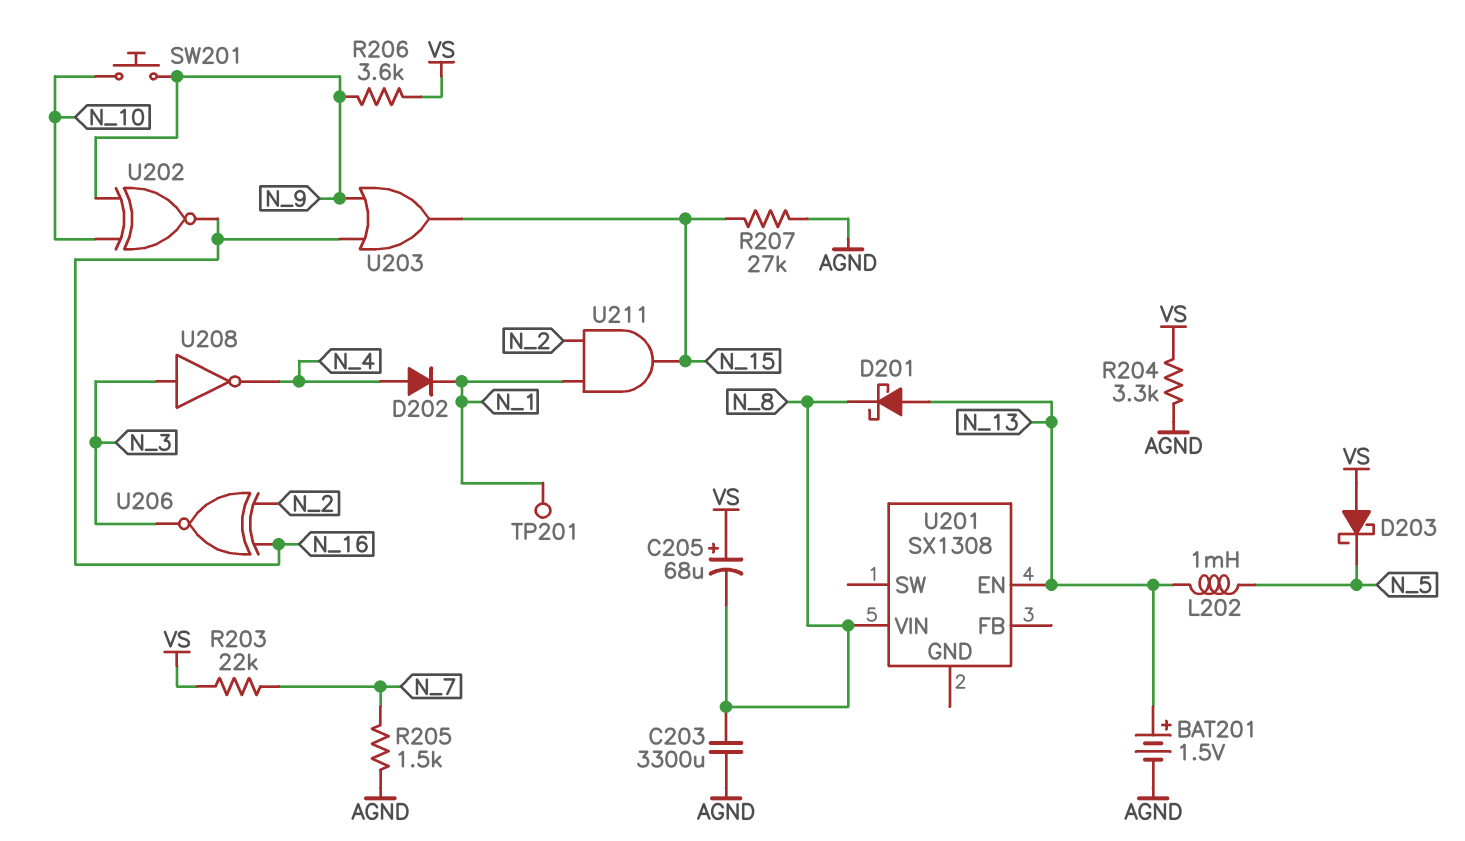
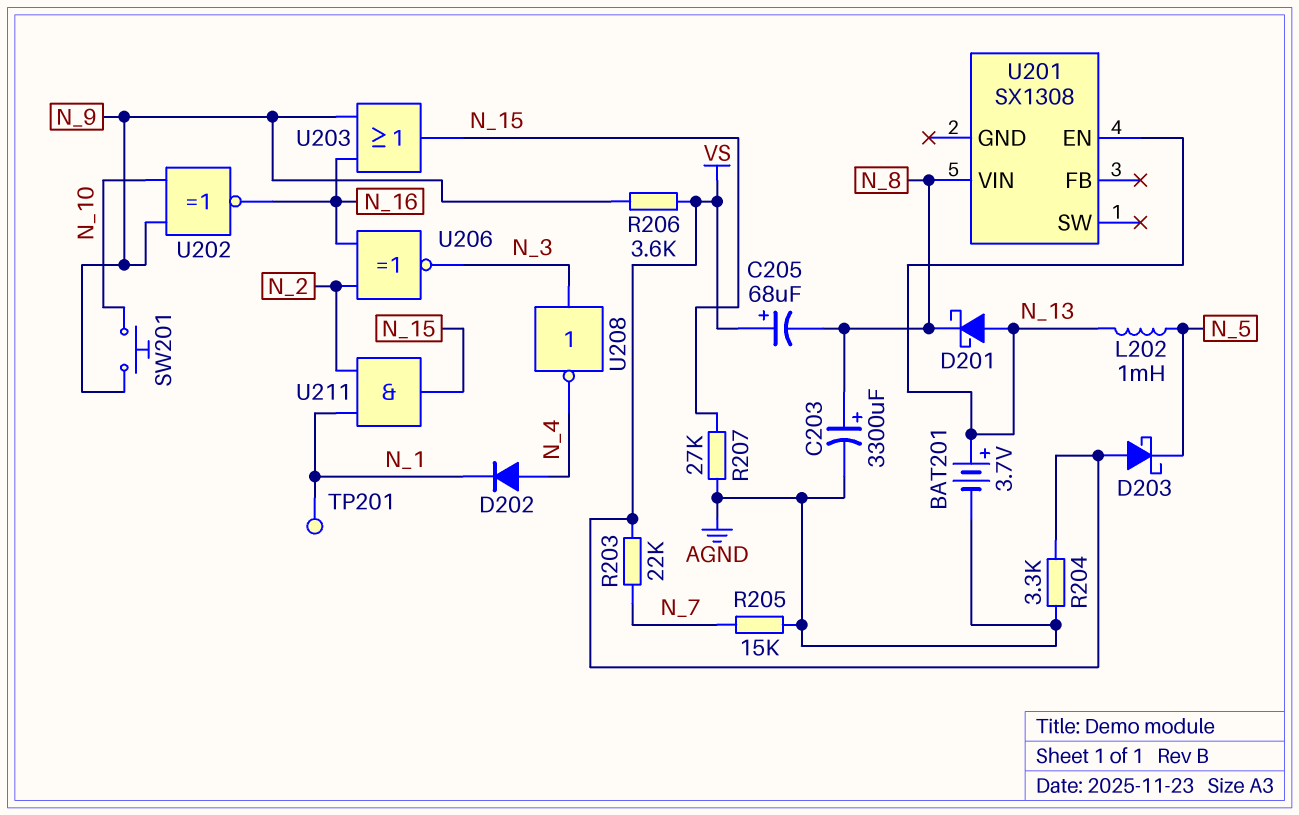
BAT201: 1.5V (plus N_13, minus AGND) -> 3.7V (plus N_13, minus AGND)
C203: 3300uF (AGND, N_8) -> 3300uF (plus N_8, minus AGND)
R205: 1.5k (AGND, N_7) -> 15k (AGND, N_7)

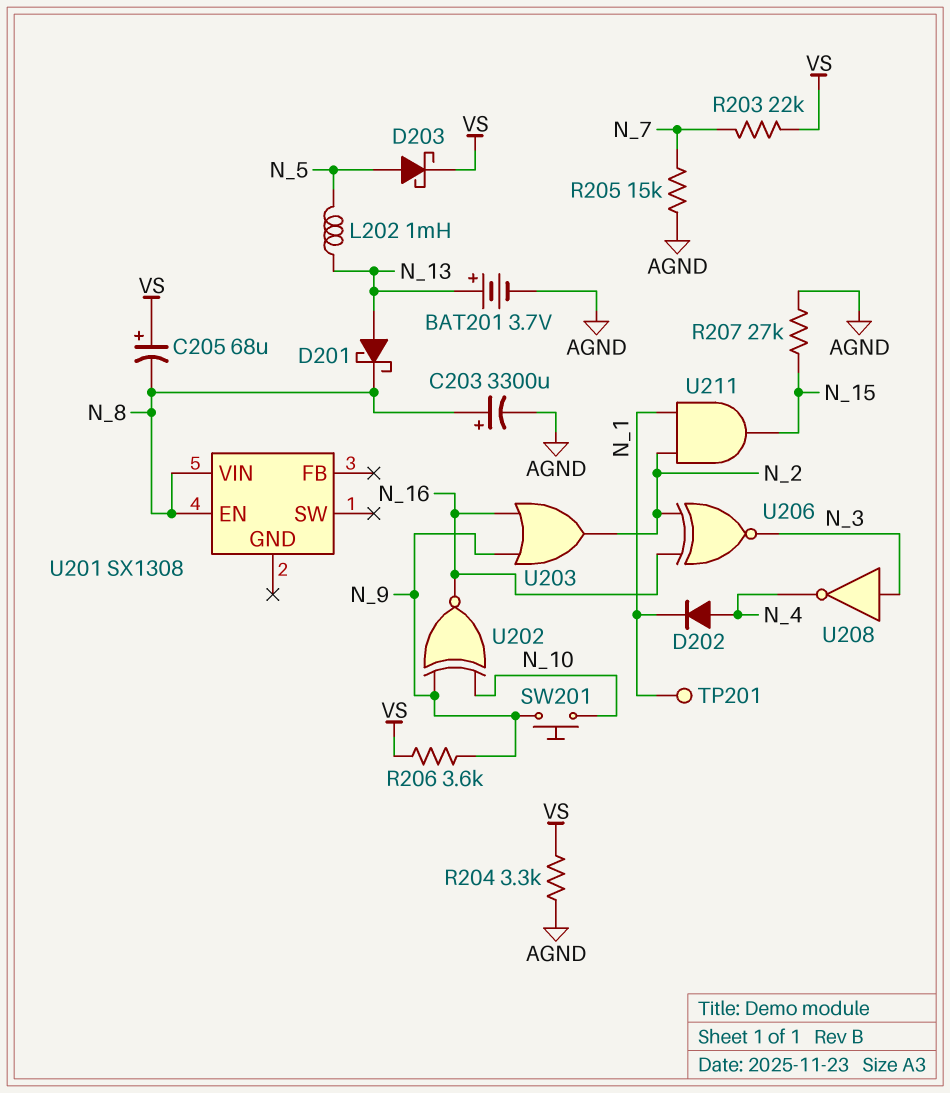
D203: schottky (A VS, K N_5) -> schottky (A N_5, K VS)
U201 pin EN: N_13 -> N_8
U203: OR (in N_9, in N_16, out N_15) -> OR (in N_9, in N_16, out N_2)

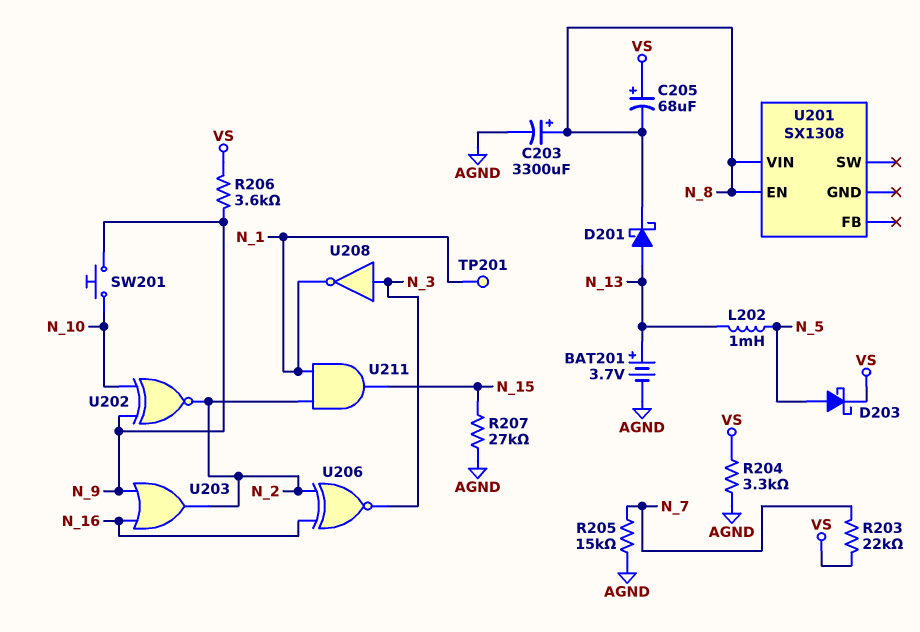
D202: diode (A N_4, K N_1) -> none
U202: XNOR (in N_9, in N_10, out N_16) -> XNOR (in N_9, in N_10, out N_2)
U208: NOT (in N_3, out N_4) -> NOT (in N_3, out N_1)

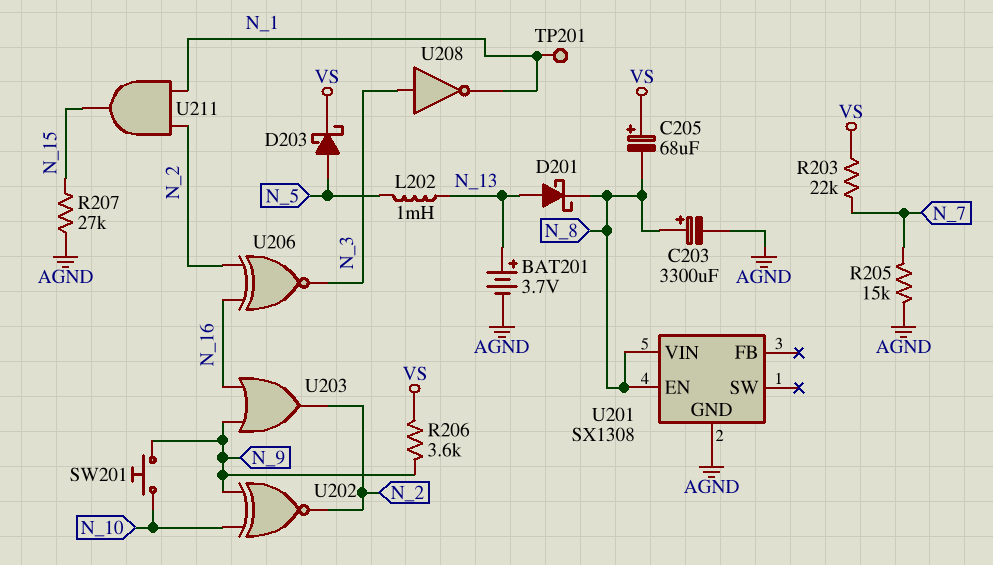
R204: 3.3k (AGND, VS) -> none
U201 pin GND: none -> AGND

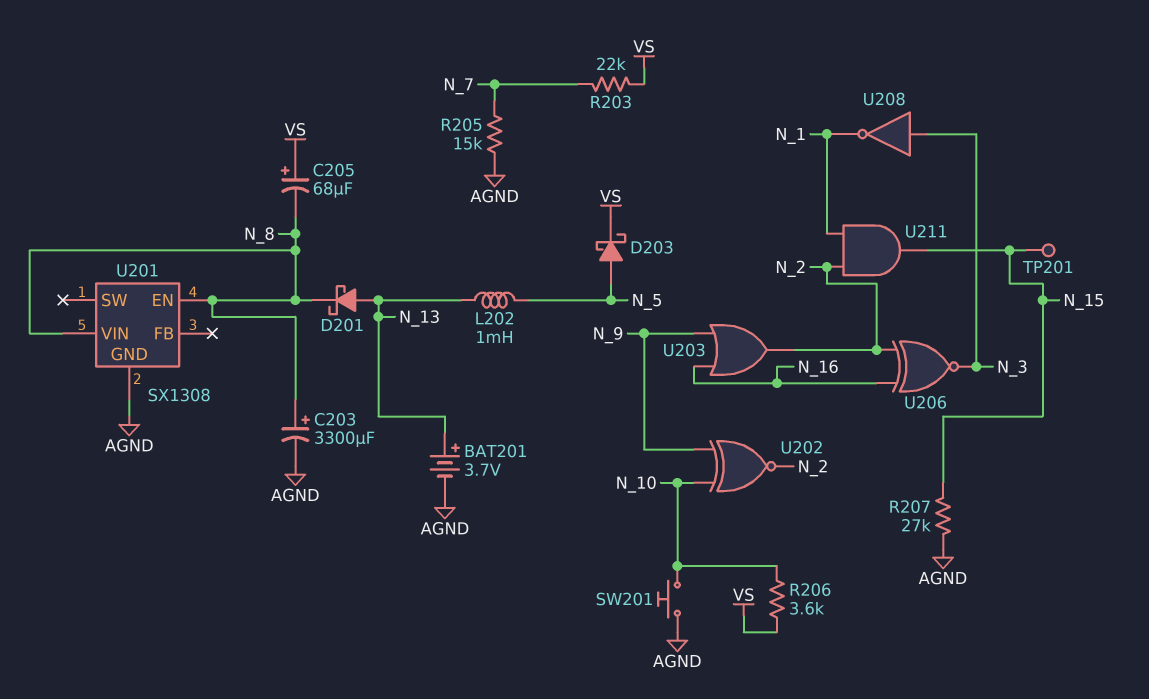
R206: 3.6k (N_9, VS) -> 3.6k (N_10, VS)
SW201: button (N_9, N_10) -> button (AGND, N_10)
TP201: test point (N_1) -> test point (N_15)

